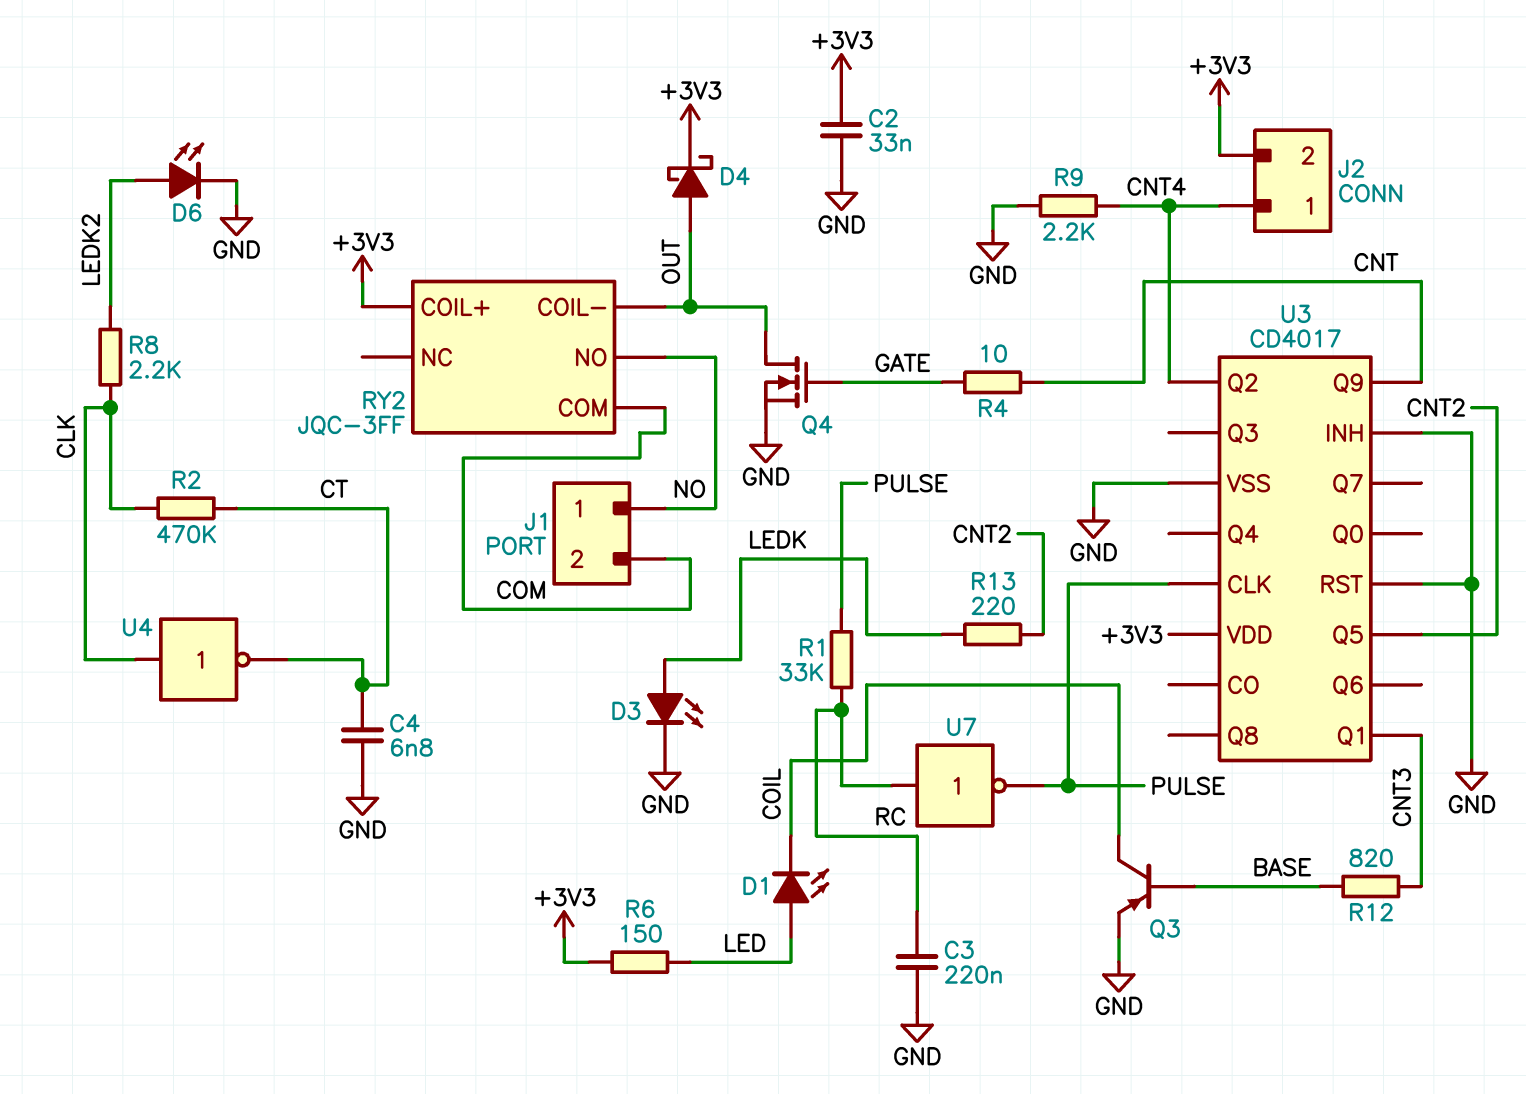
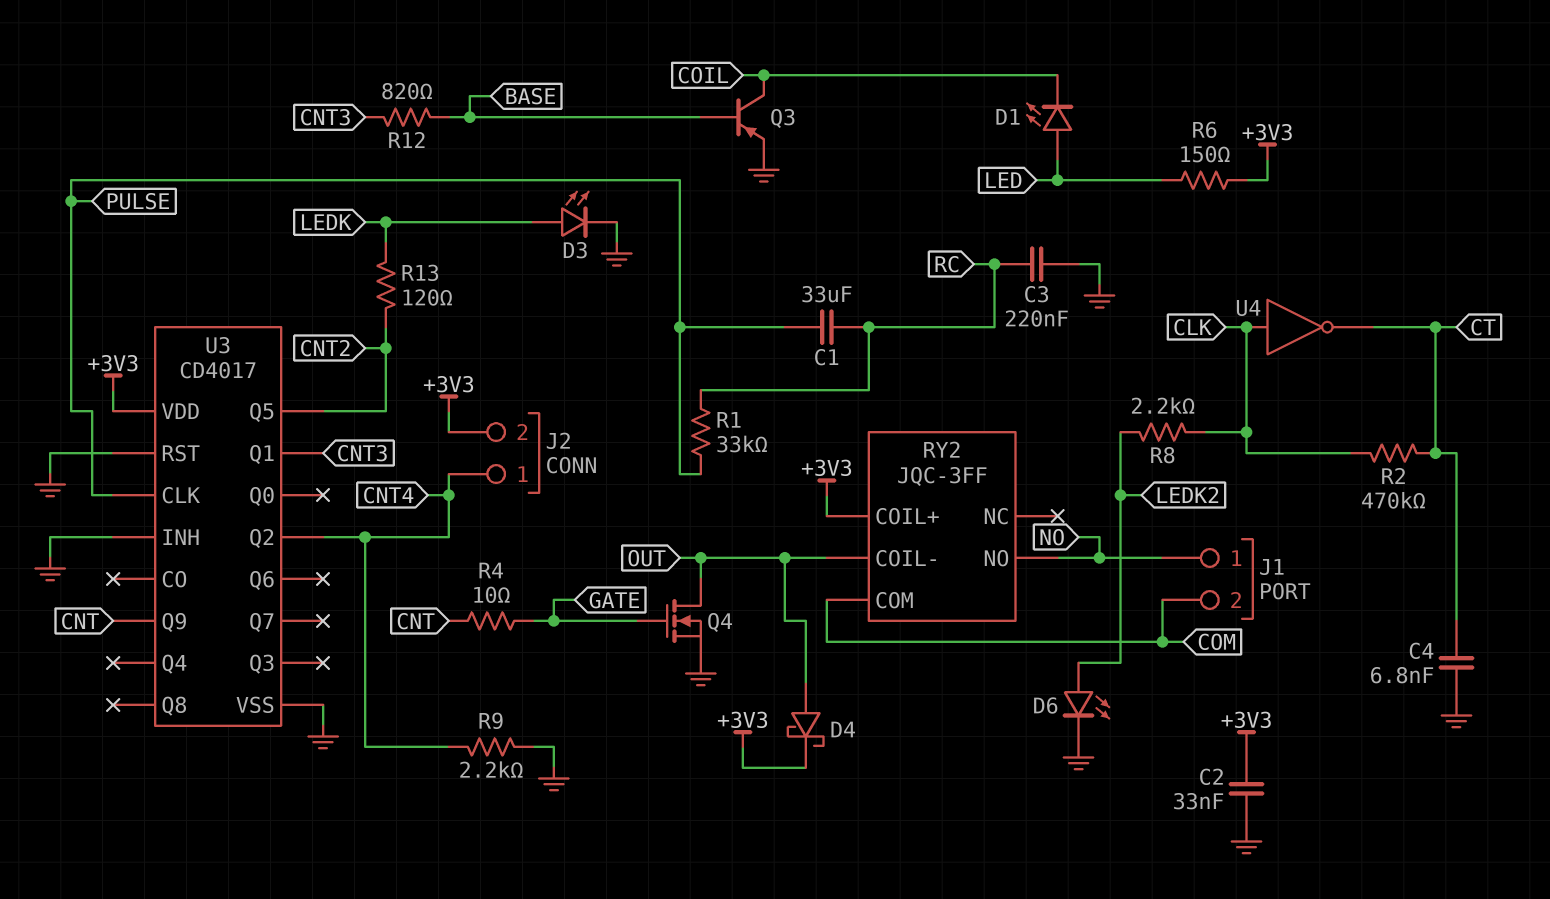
C1: none -> 33uF (PULSE, RC)
R13: 220 (CNT2, LEDK) -> 120 (CNT2, LEDK)
U7: NOT (in RC, out PULSE) -> none

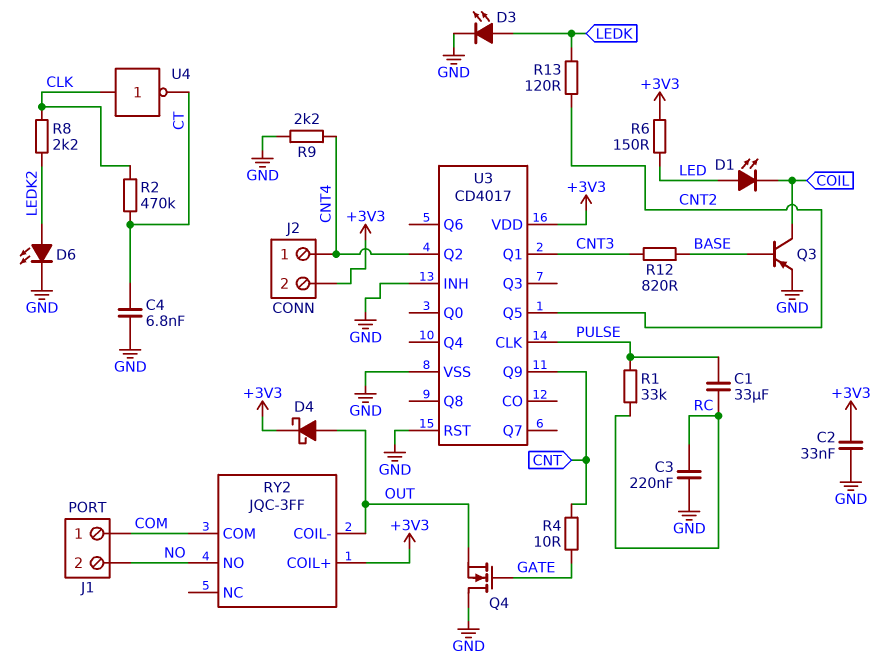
J1 pin 1: NO -> COM
J1 pin 2: COM -> NO
Q4: NMOS (G GATE, D OUT, S GND) -> NMOS (G GATE, D GND, S OUT)

